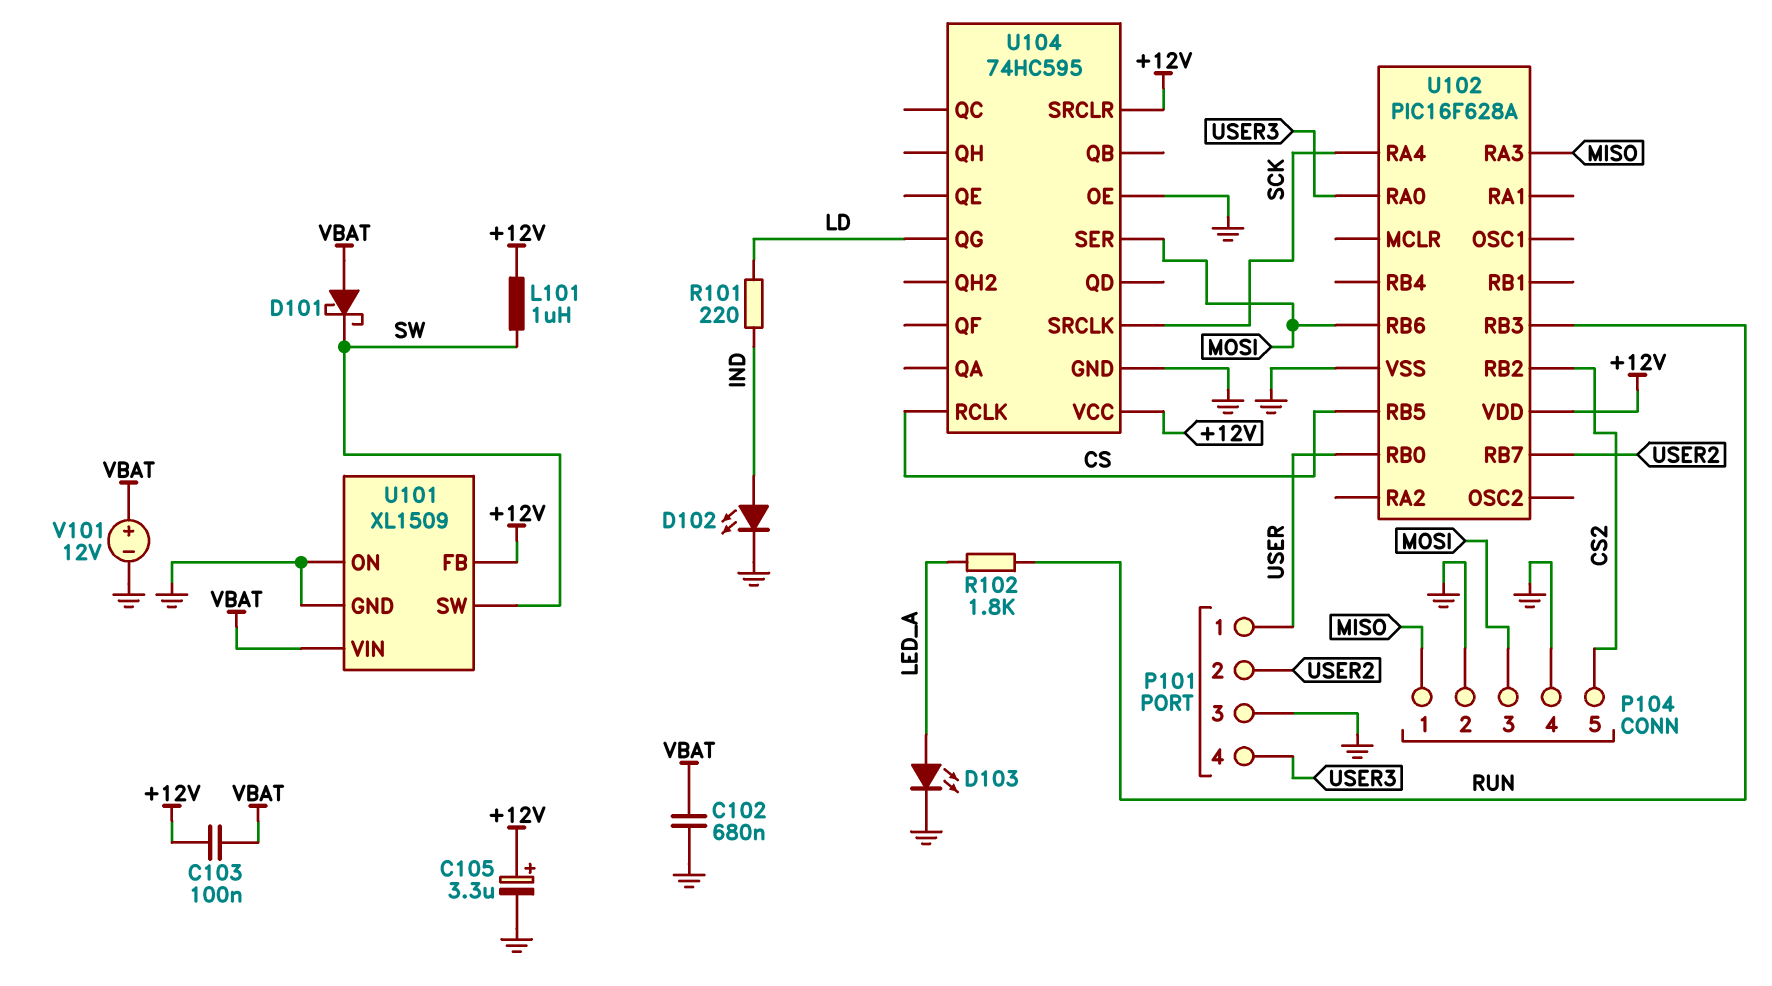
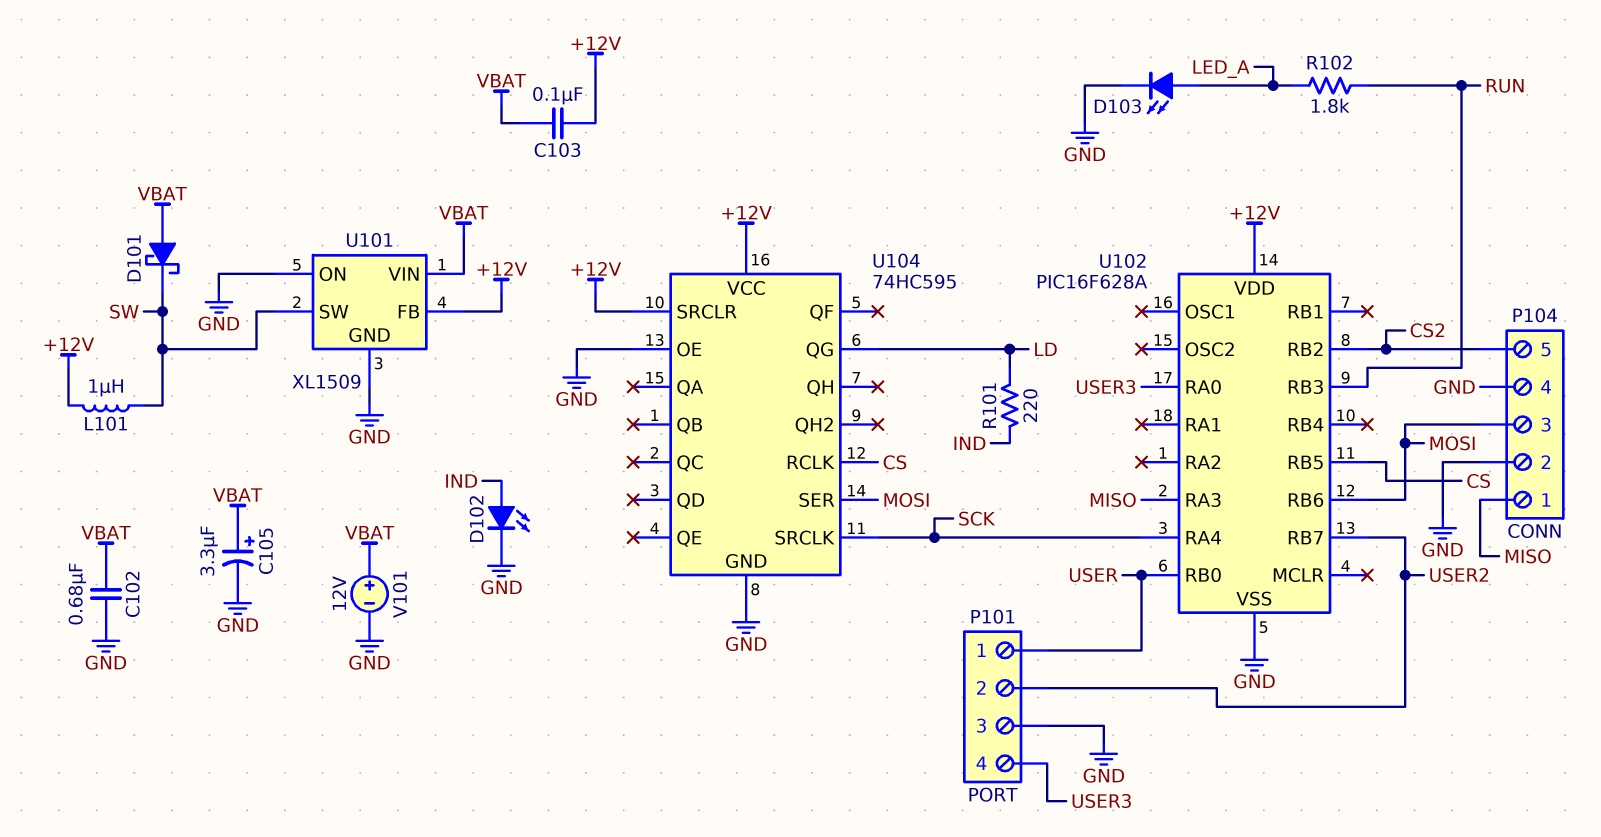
C105: 3.3uF (plus +12V, minus GND) -> 3.3uF (plus VBAT, minus GND)

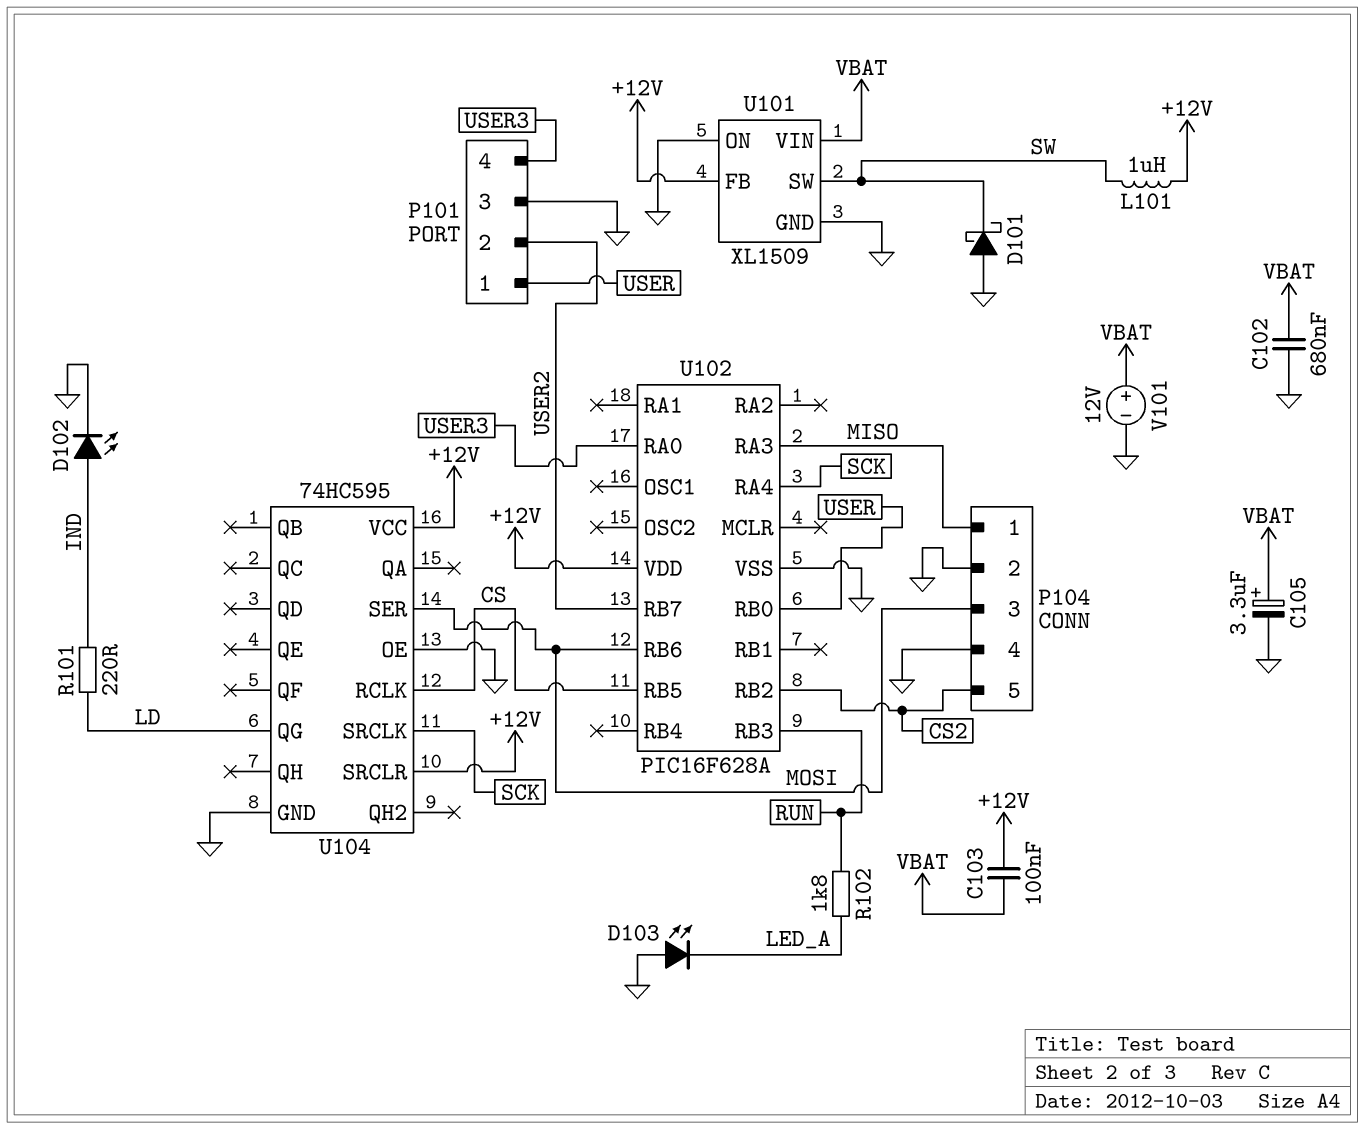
D101: schottky (A VBAT, K SW) -> schottky (A GND, K SW)
D103: LED (A LED_A, K GND) -> LED (A GND, K LED_A)

